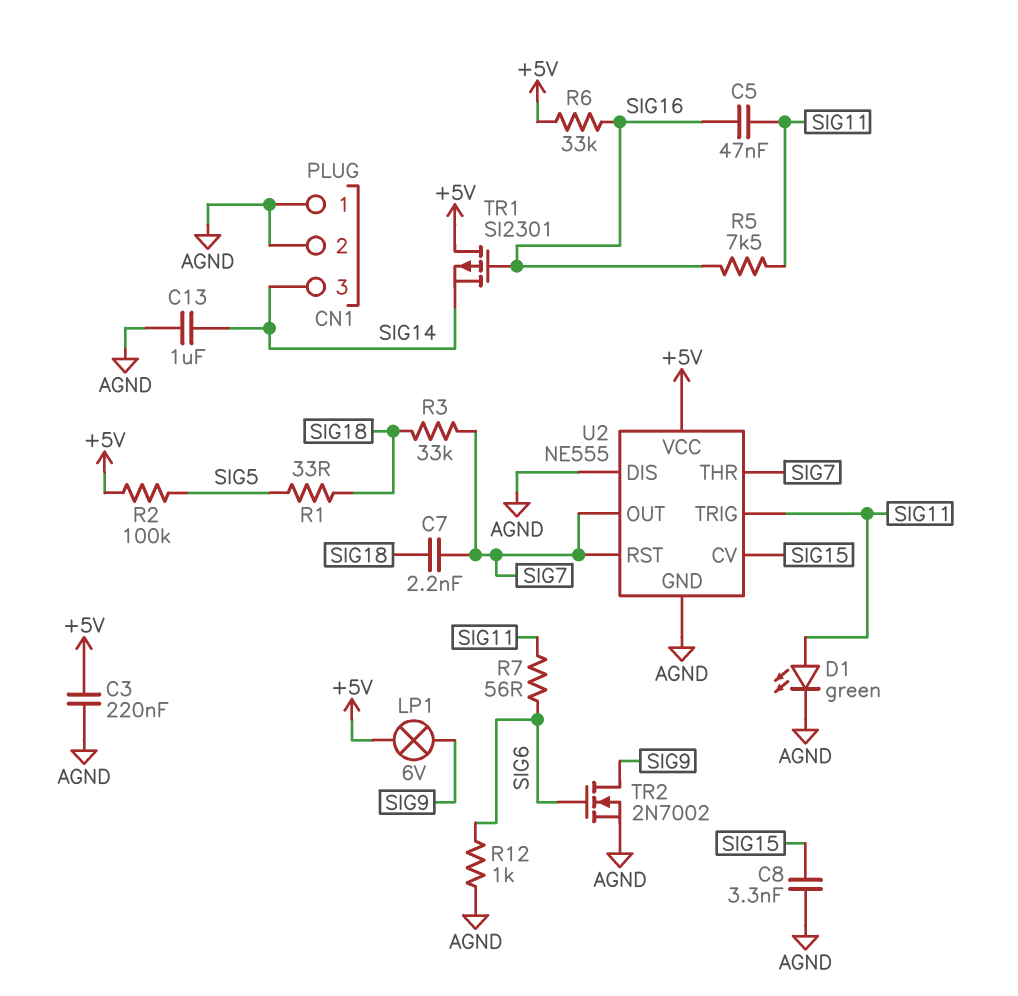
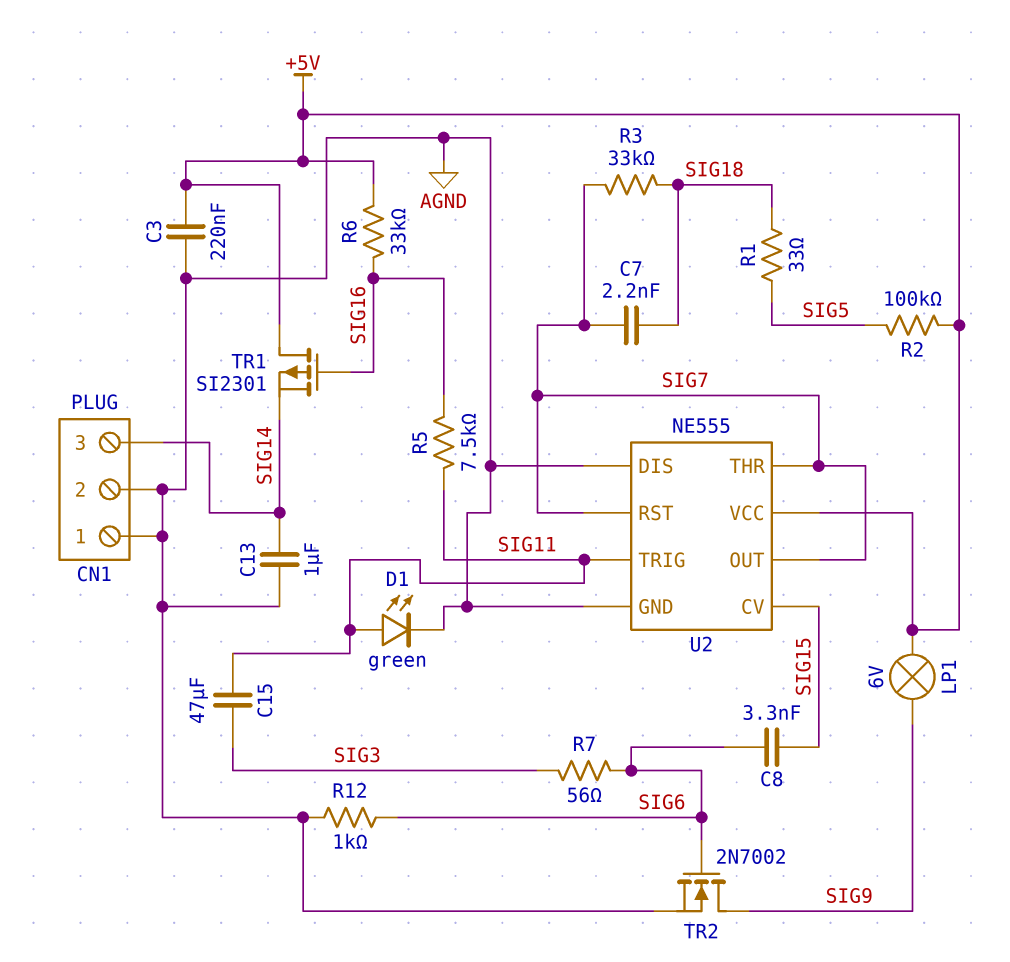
C5: 47nF (SIG11, SIG16) -> none
C8: 3.3nF (AGND, SIG15) -> 3.3nF (SIG6, SIG15)
C15: none -> 47uF (SIG3, SIG11)
R7: 56 (SIG6, SIG11) -> 56 (SIG3, SIG6)

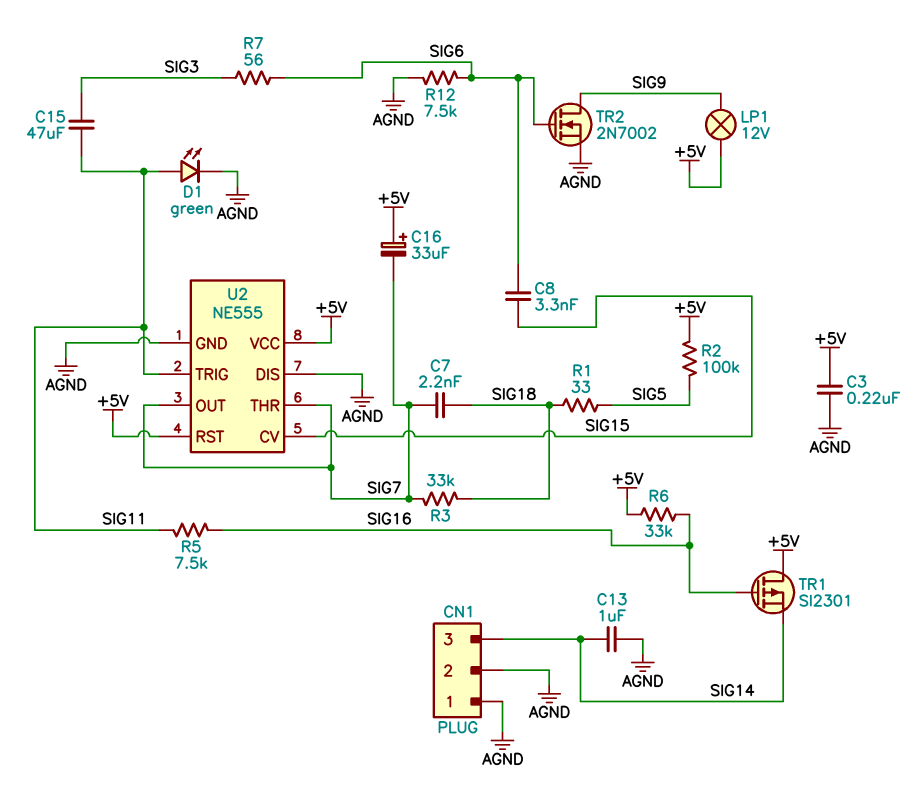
C16: none -> 33uF (plus +5V, minus SIG7)
LP1: lamp 6V (+5V, SIG9) -> lamp 12V (+5V, SIG9)
R12: 1k (AGND, SIG6) -> 7.5k (AGND, SIG6)
U2 pin RST: SIG7 -> +5V

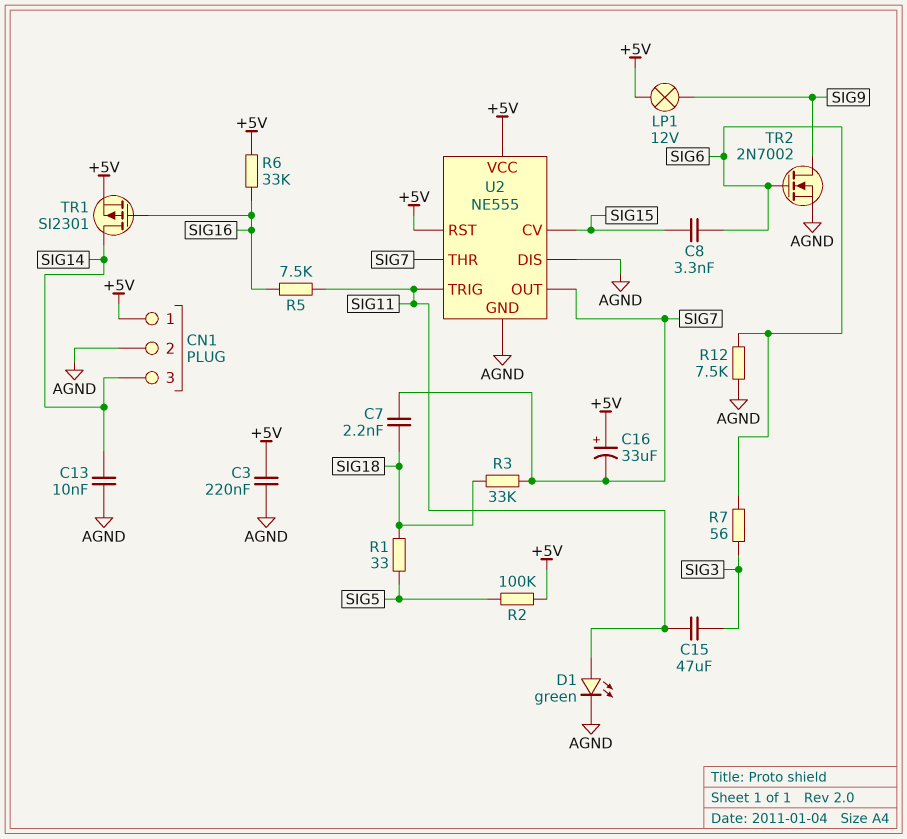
C13: 1uF (AGND, SIG14) -> 10nF (AGND, SIG14)
CN1 pin 1: AGND -> +5V
TR1: PMOS SI2301 (G SIG16, D +5V, S SIG14) -> PMOS SI2301 (G SIG16, D SIG14, S +5V)

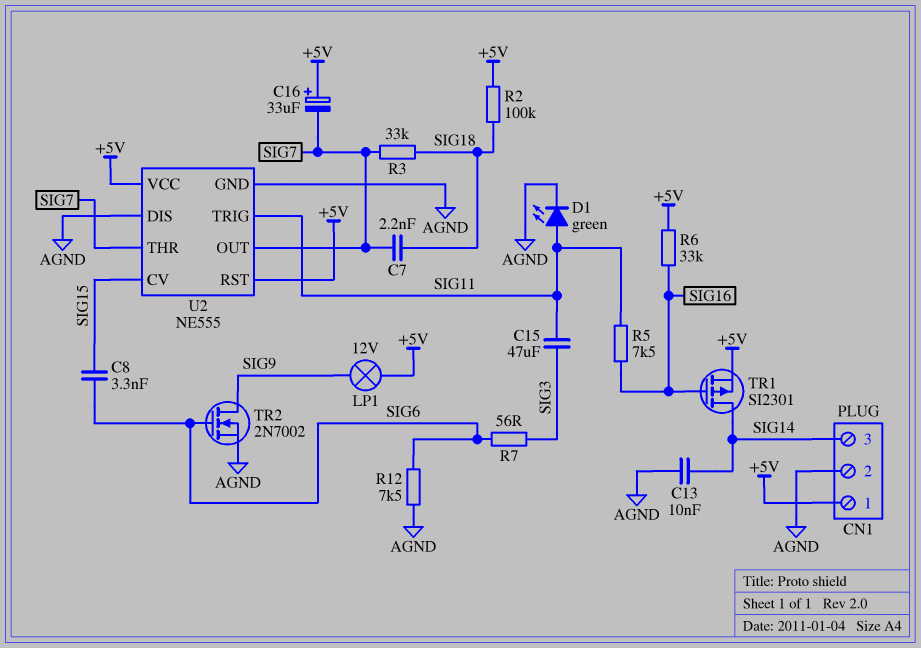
C3: 220nF (+5V, AGND) -> none
R1: 33 (SIG5, SIG18) -> none
R2: 100k (+5V, SIG5) -> 100k (+5V, SIG18)

